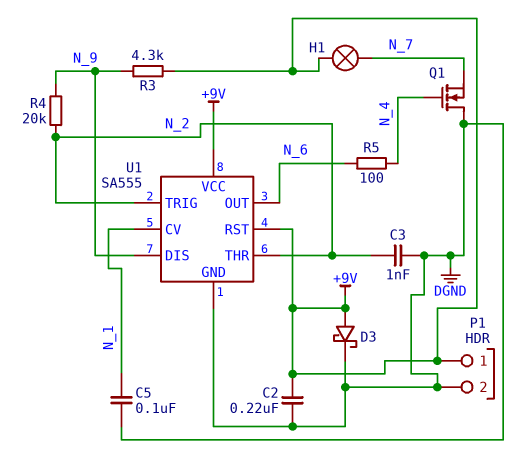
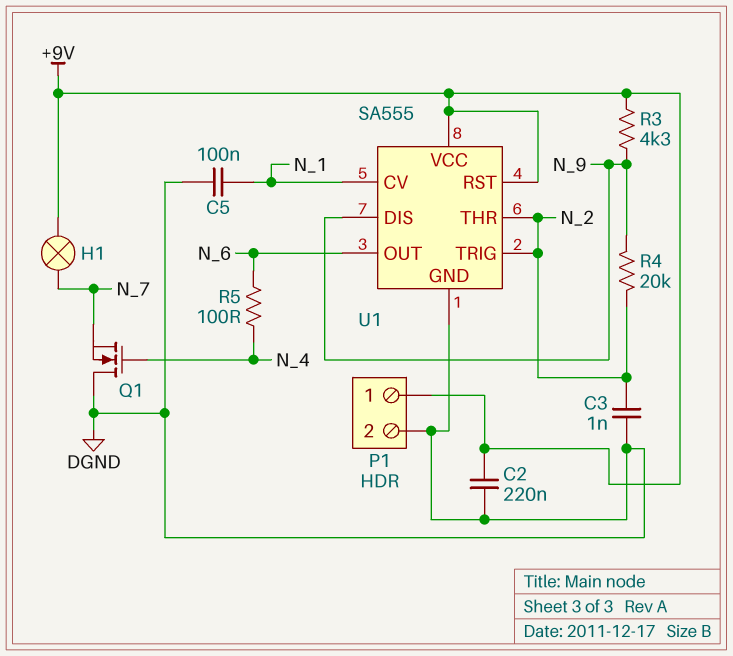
D3: schottky (A +9V, K DGND) -> none

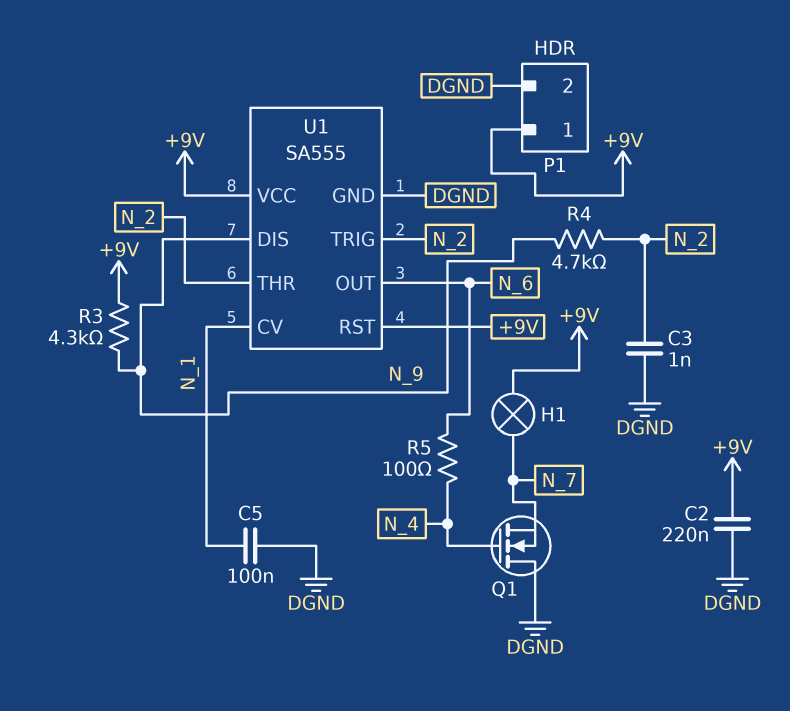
R4: 20k (N_2, N_9) -> 4.7k (N_2, N_9)

